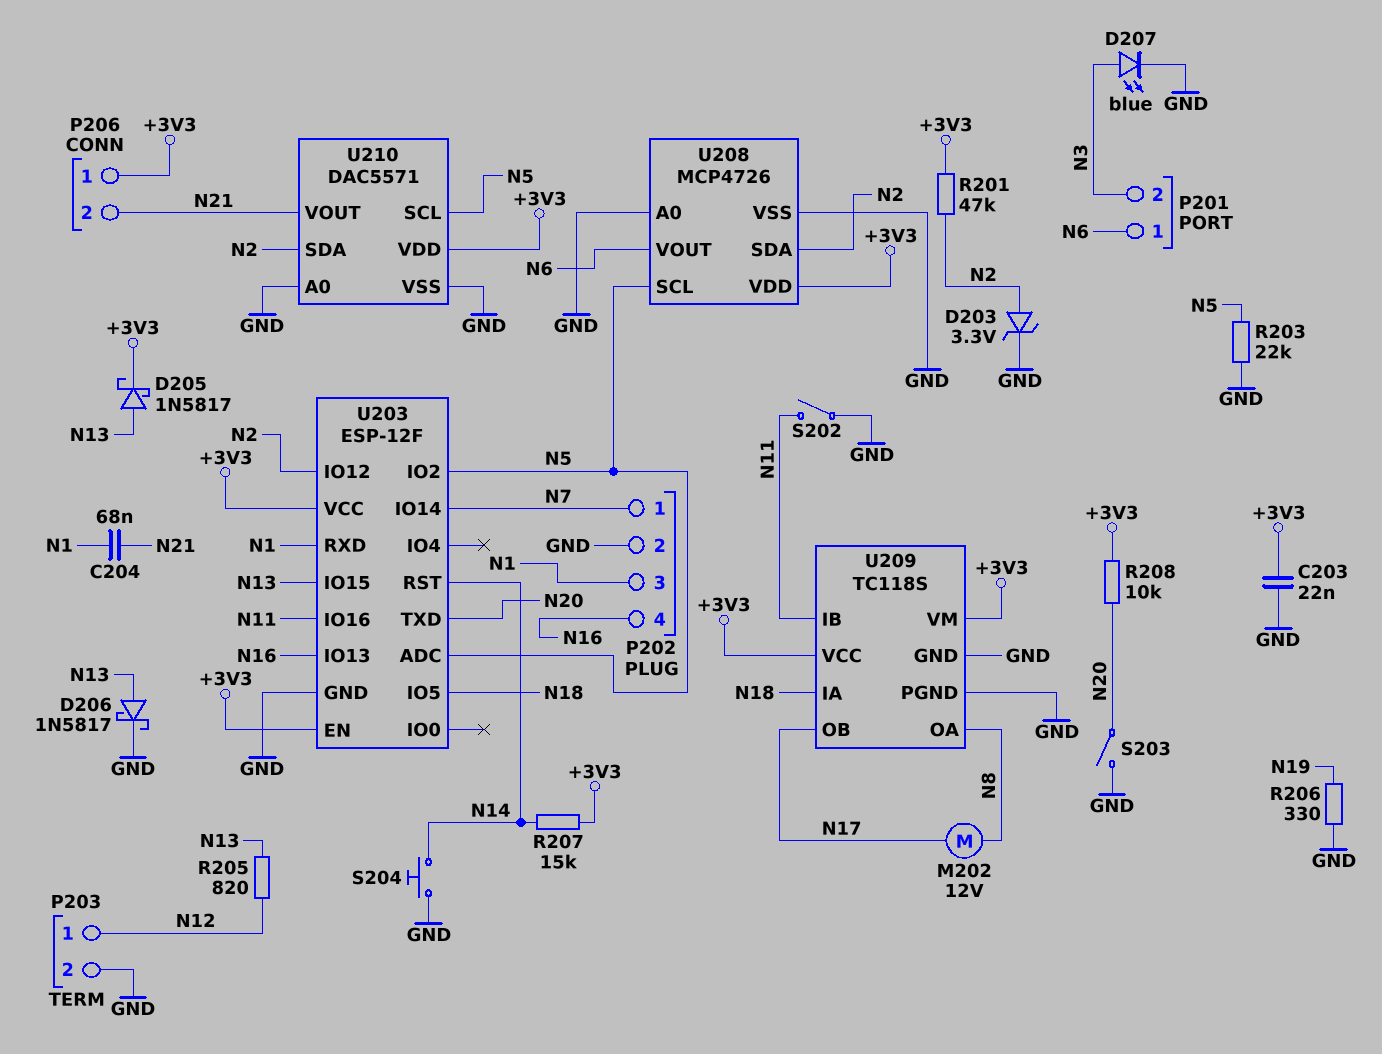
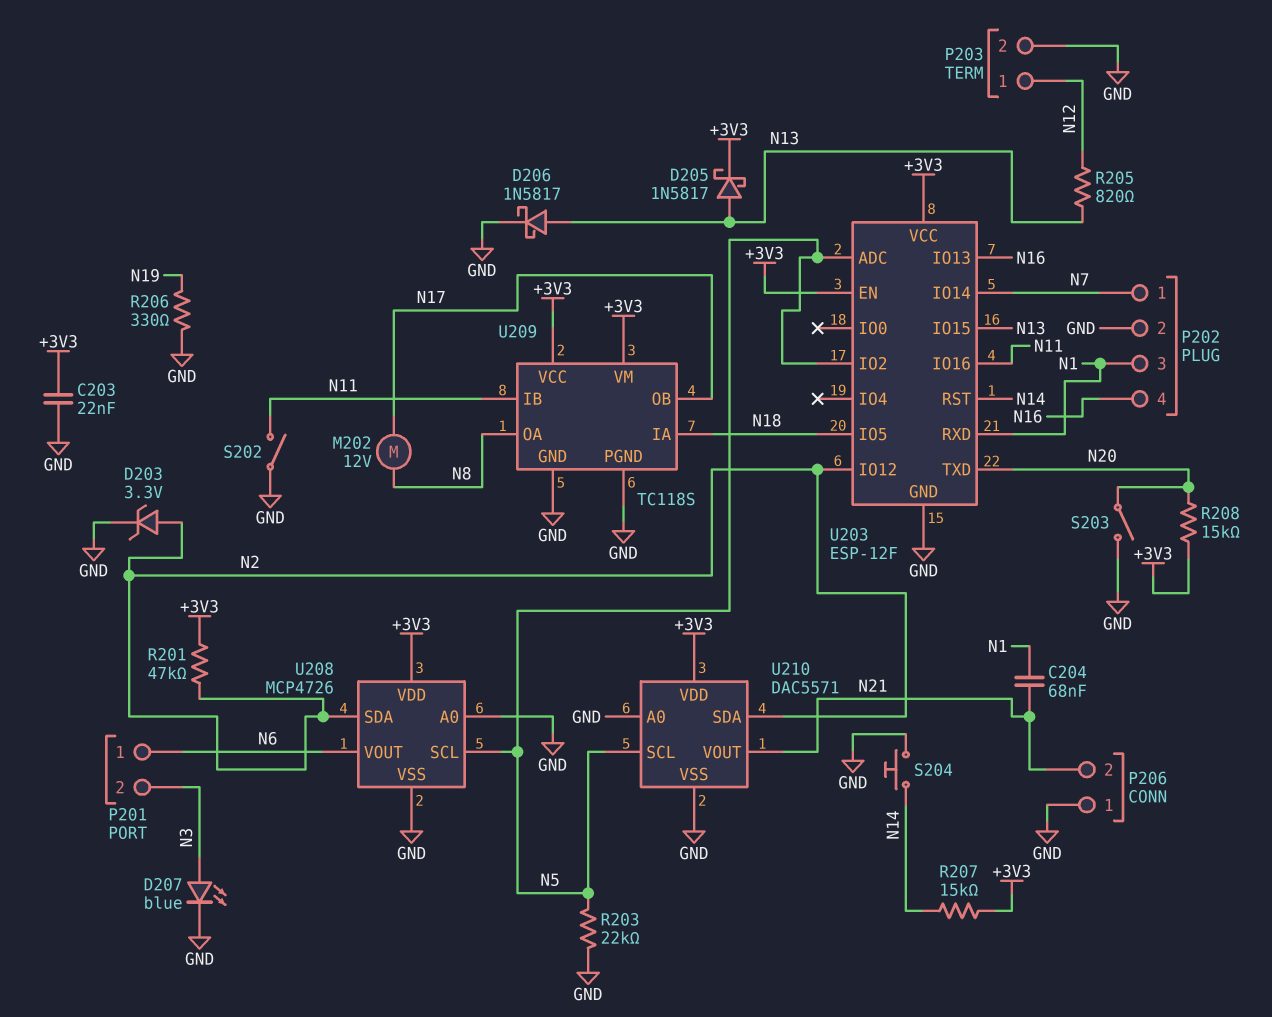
P206 pin 1: +3V3 -> GND
R208: 10k (+3V3, N20) -> 15k (+3V3, N20)

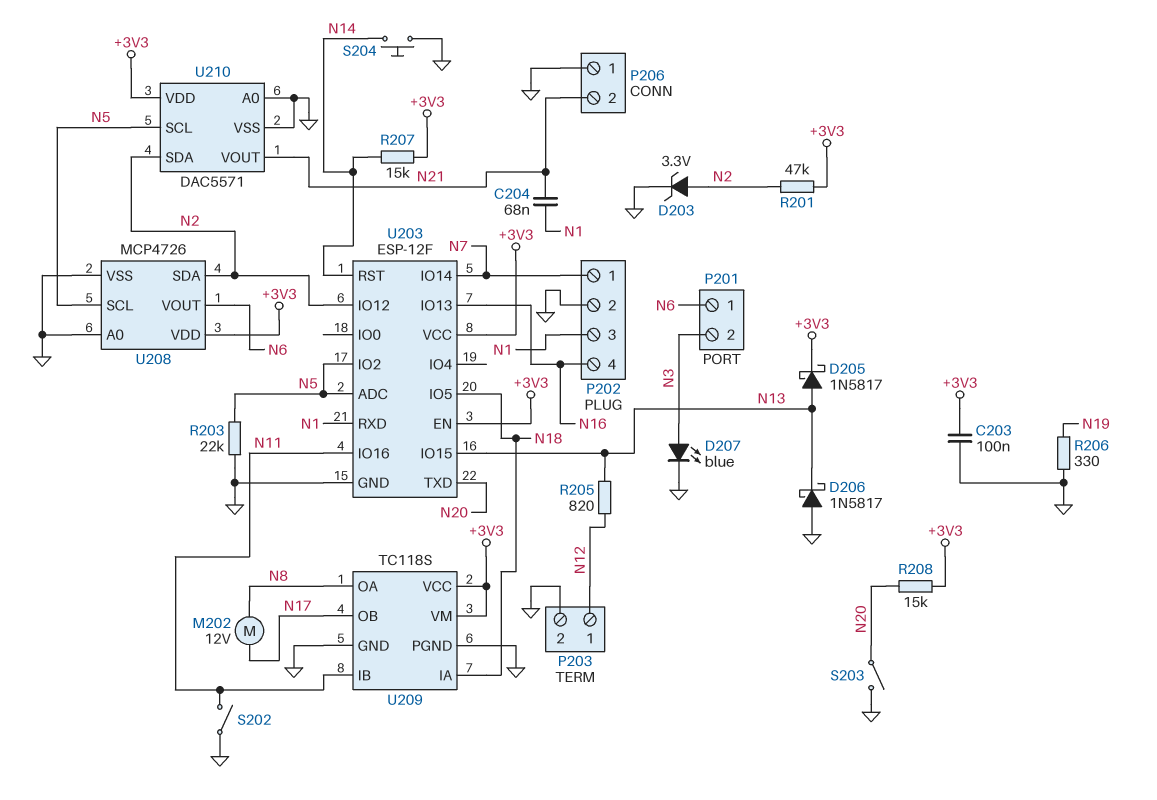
C203: 22nF (+3V3, GND) -> 100nF (+3V3, GND)
D206: schottky 1N5817 (A N13, K GND) -> schottky 1N5817 (A GND, K N13)

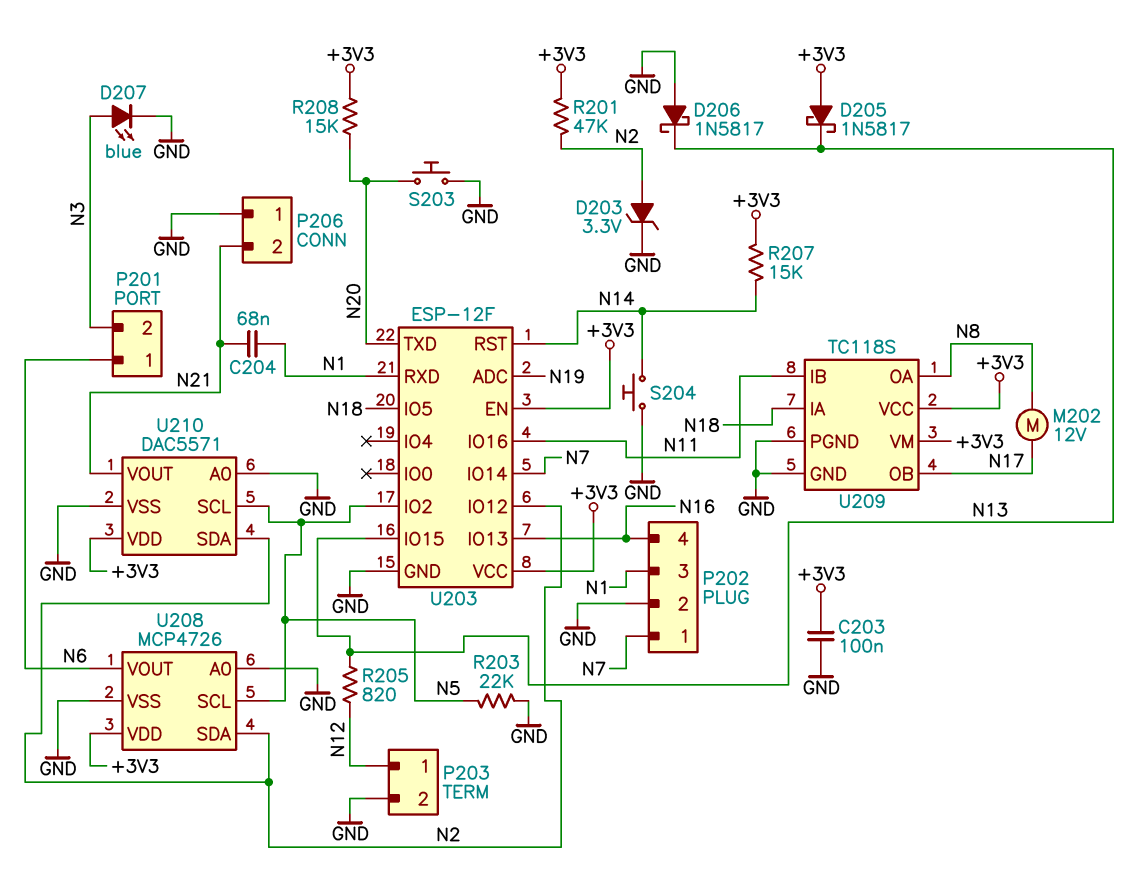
D205: schottky 1N5817 (A N13, K +3V3) -> schottky 1N5817 (A +3V3, K N13)
R206: 330 (GND, N19) -> none
S202: switch (GND, N11) -> none
S203: switch (GND, N20) -> button (GND, N20)
U203 pin ADC: N5 -> N19

